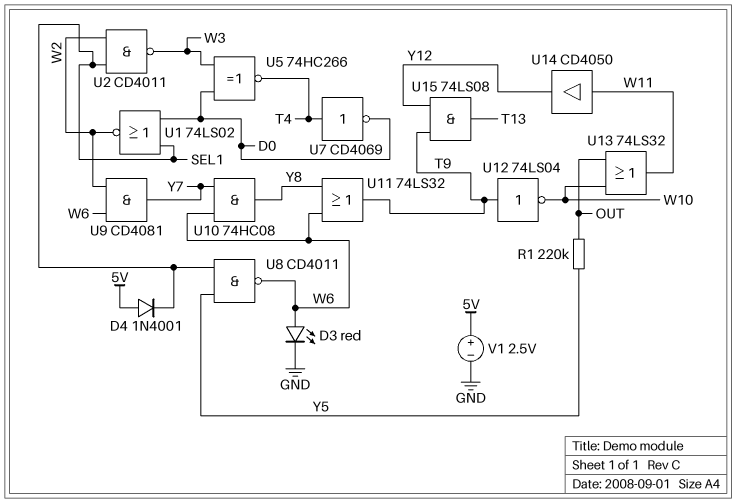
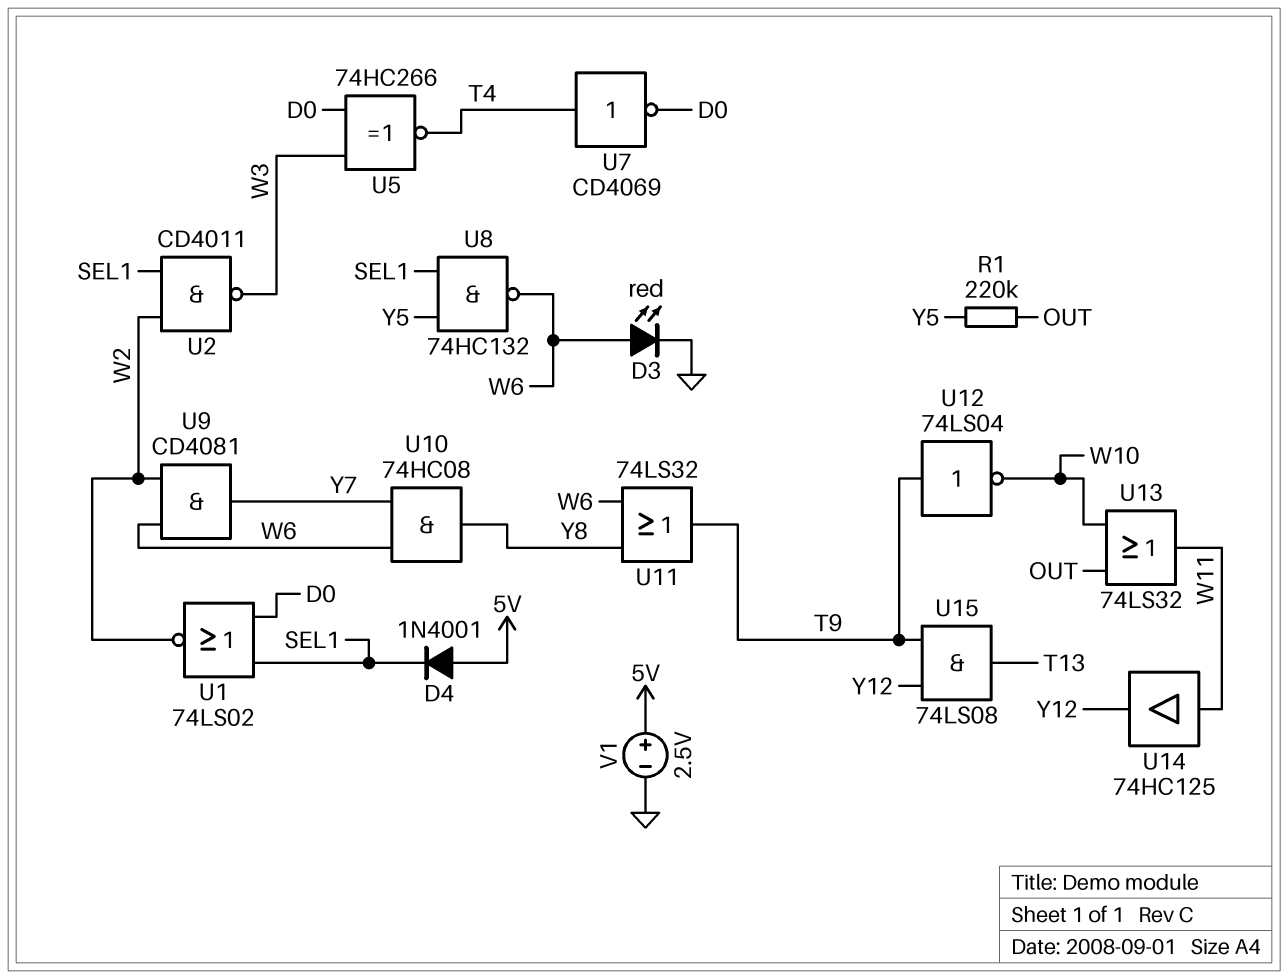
U8: NAND CD4011 (in SEL1, in Y5, out W6) -> NAND 74HC132 (in SEL1, in Y5, out W6)
U14: buffer CD4050 (in W11, out Y12) -> buffer 74HC125 (in W11, out Y12)

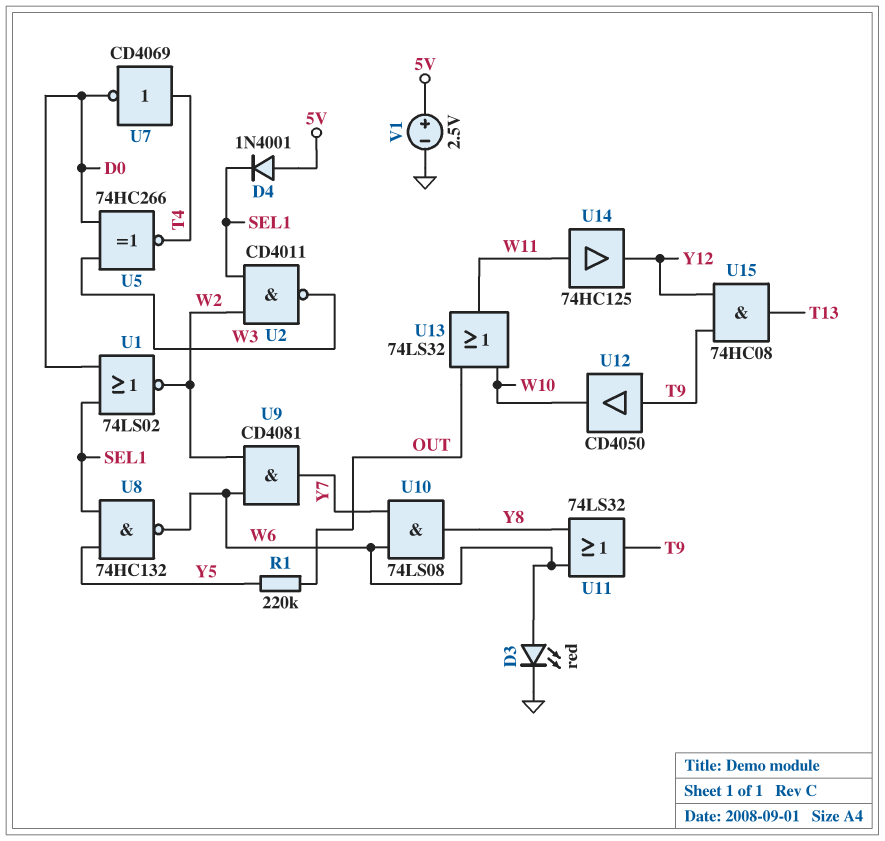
U10: AND 74HC08 (in W6, in Y7, out Y8) -> AND 74LS08 (in W6, in Y7, out Y8)
U12: NOT 74LS04 (in T9, out W10) -> buffer CD4050 (in T9, out W10)
U15: AND 74LS08 (in T9, in Y12, out T13) -> AND 74HC08 (in T9, in Y12, out T13)

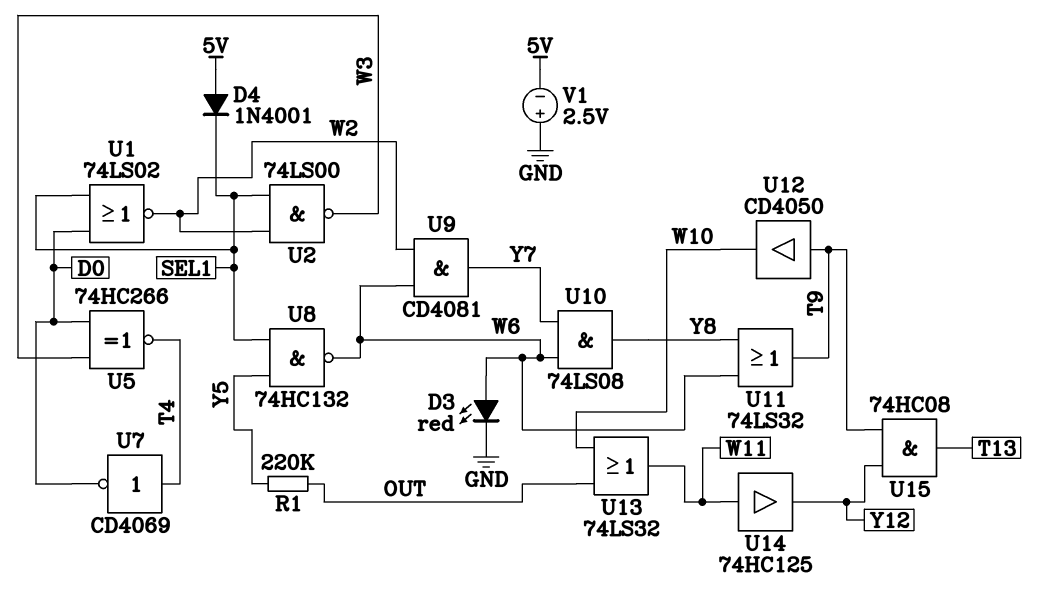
U2: NAND CD4011 (in SEL1, in W2, out W3) -> NAND 74LS00 (in SEL1, in W2, out W3)
V1: 2.5V (plus 5V, minus GND) -> 2.5V (plus GND, minus 5V)

